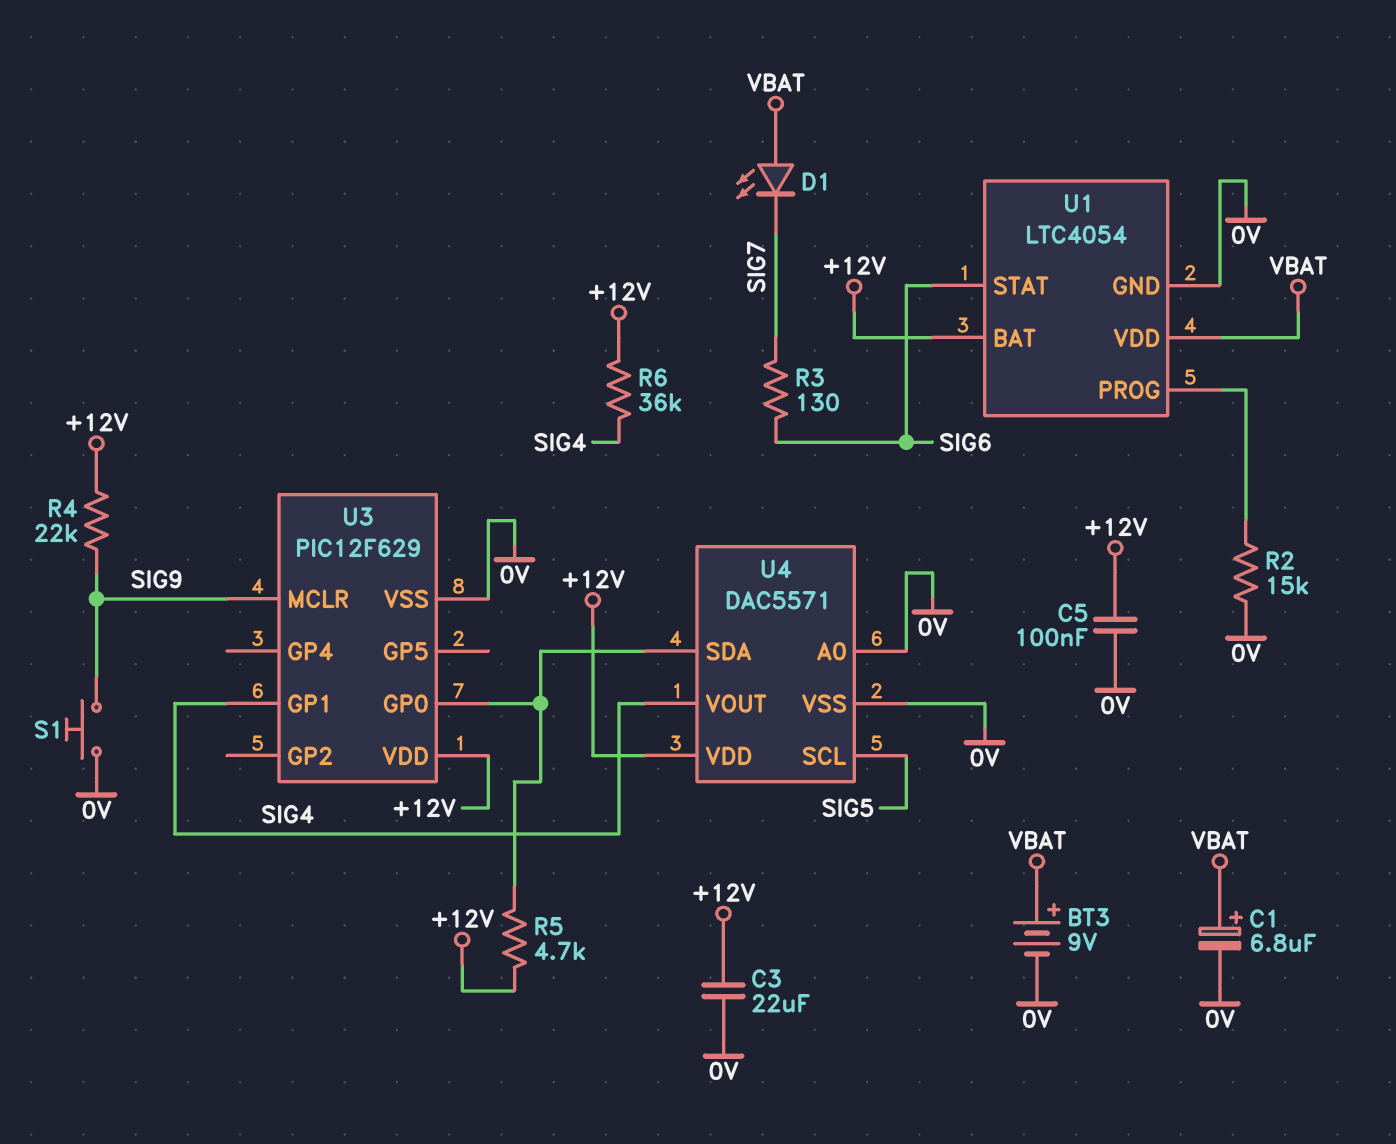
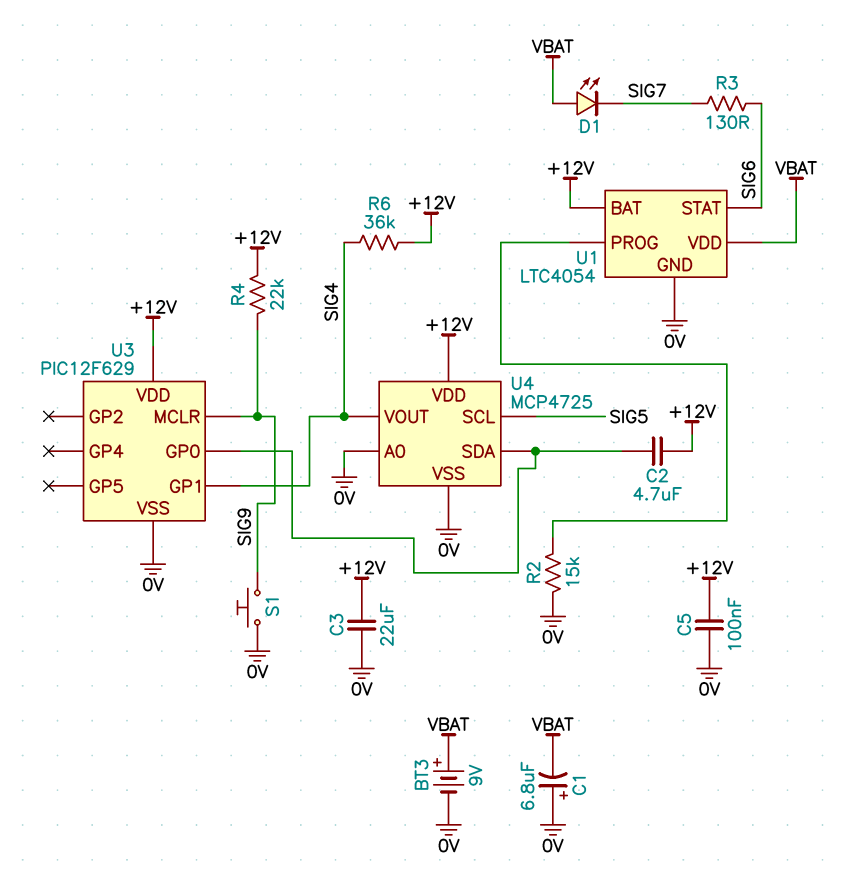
C1: 6.8uF (plus VBAT, minus 0V) -> 6.8uF (plus 0V, minus VBAT)
C2: none -> 4.7uF (+12V, U3/GP0)
R5: 4.7k (+12V, U3/GP0) -> none
U4: DAC5571 -> MCP4725

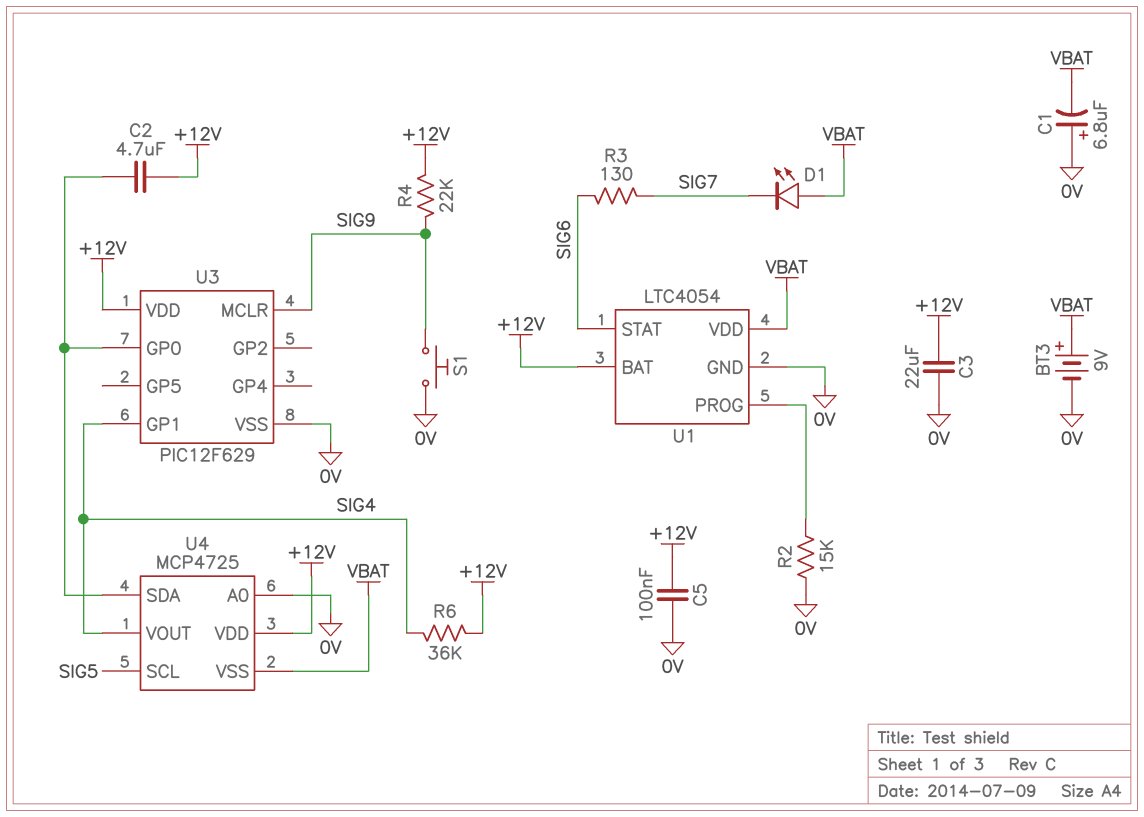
U4 pin VSS: 0V -> VBAT

